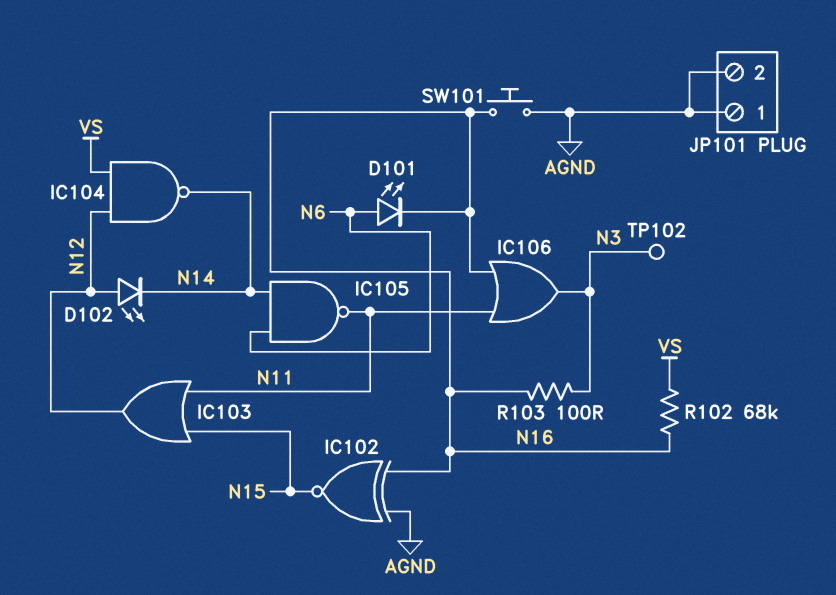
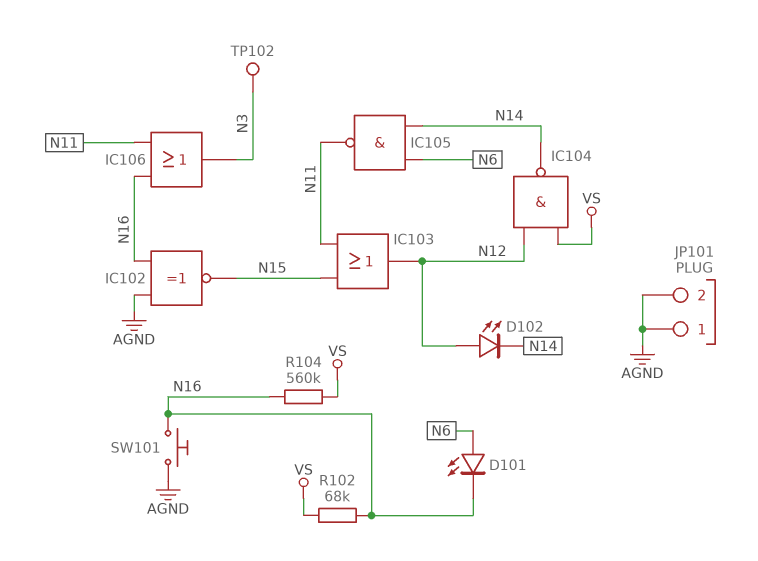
R103: 100 (N3, N16) -> none
R104: none -> 560k (N16, VS)

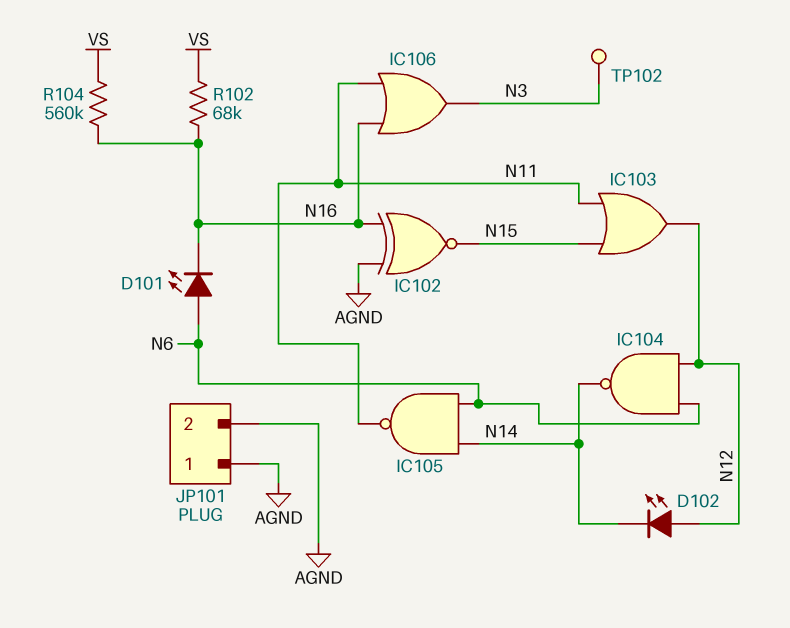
IC104: NAND (in N12, in VS, out N14) -> NAND (in N6, in N12, out N14)
SW101: button (AGND, N16) -> none

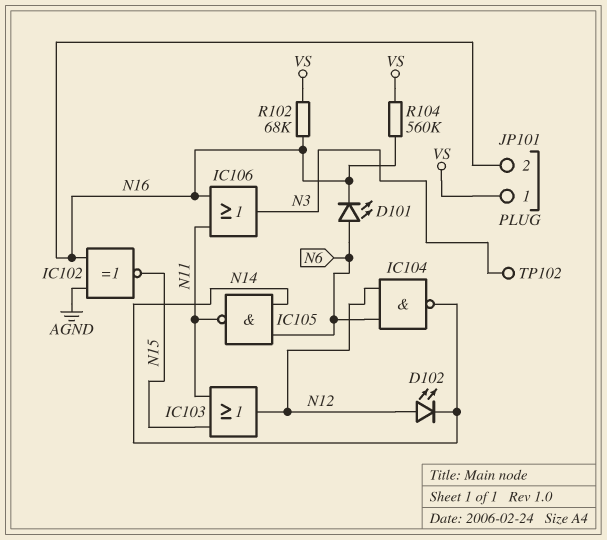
JP101 pin 1: AGND -> VS
JP101 pin 2: AGND -> N16

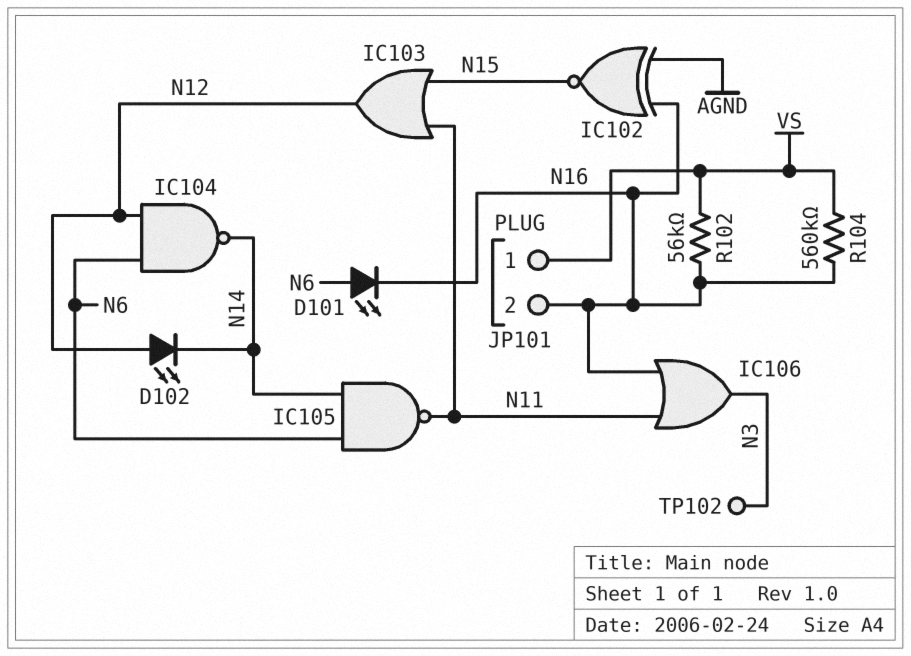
R102: 68k (N16, VS) -> 56k (N16, VS)

